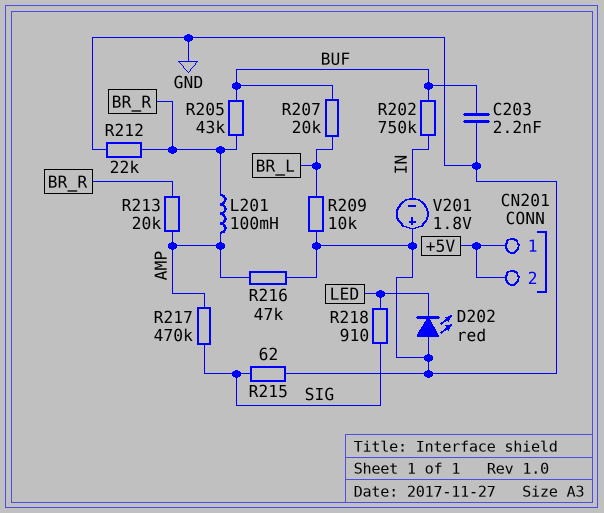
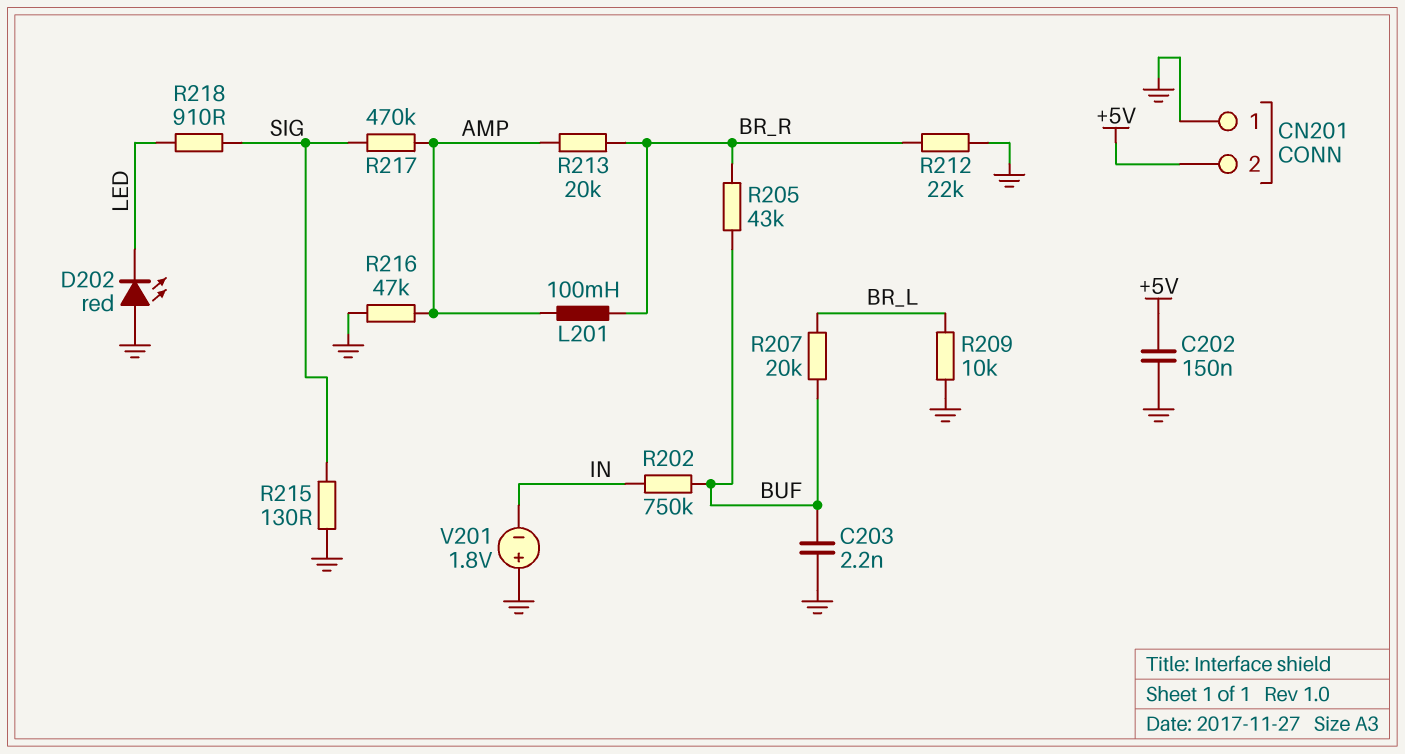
C202: none -> 150nF (+5V, GND)
CN201 pin 1: +5V -> GND
R215: 62 (GND, SIG) -> 130 (GND, SIG)

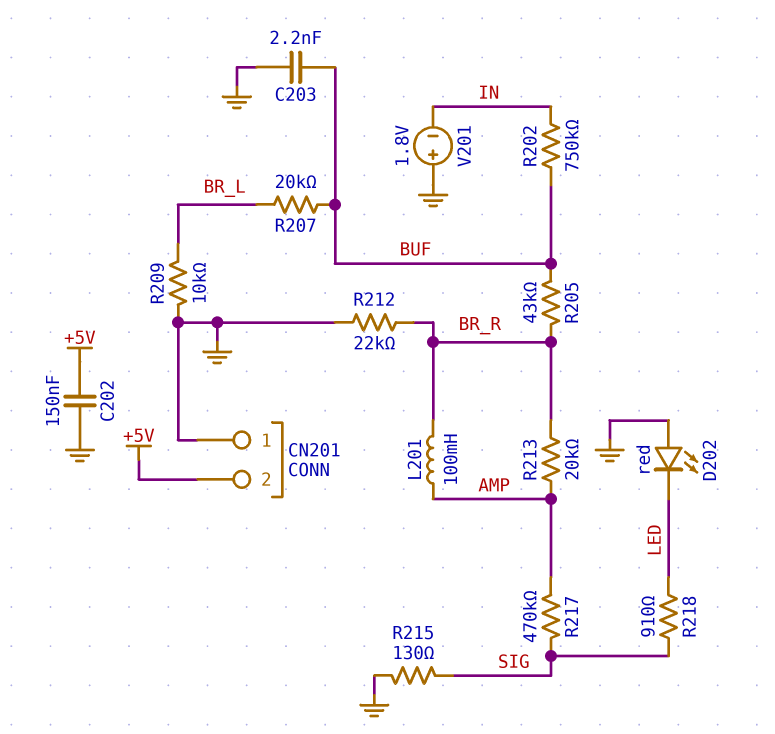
R216: 47k (AMP, GND) -> none

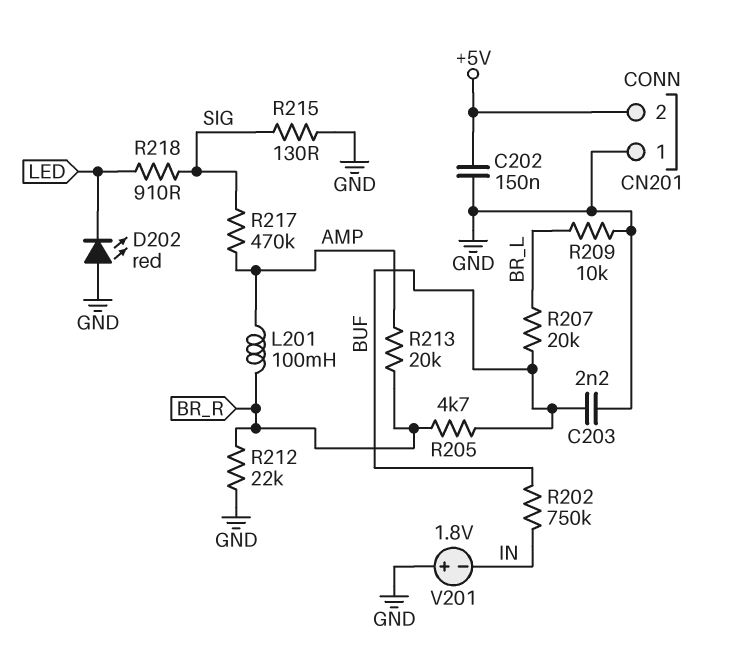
R205: 43k (BR_R, BUF) -> 4.7k (BR_R, BUF)

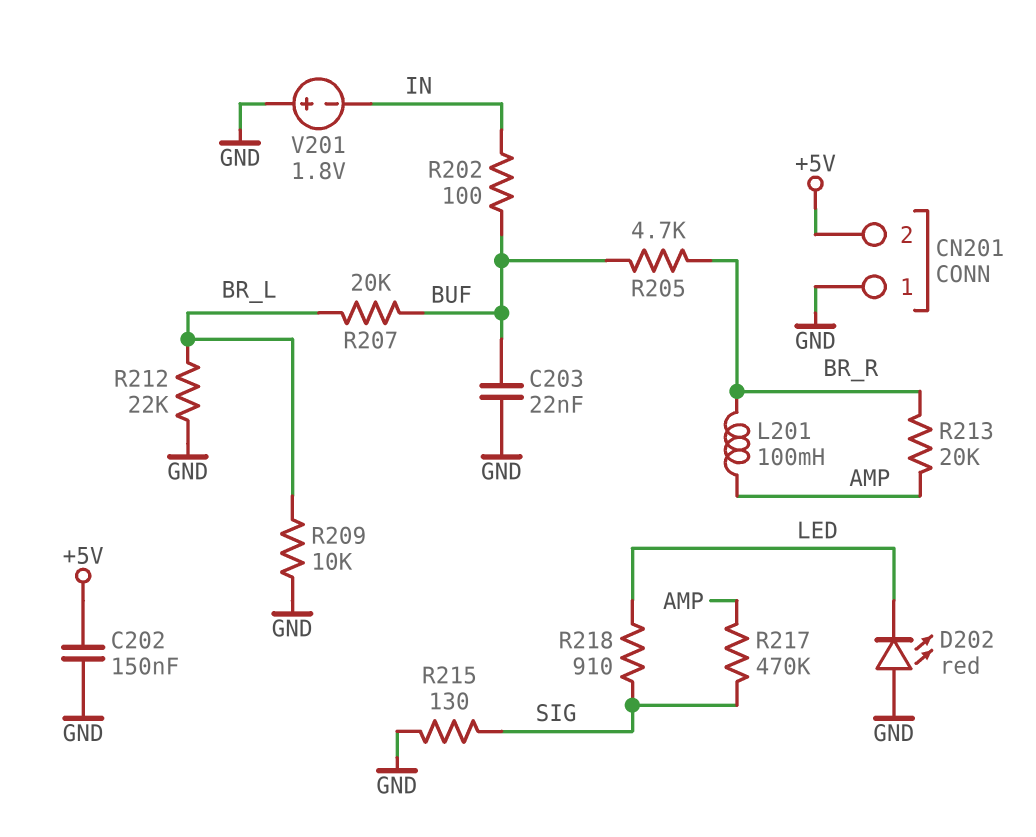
C203: 2.2nF (BUF, GND) -> 22nF (BUF, GND)
R202: 750k (BUF, IN) -> 100 (BUF, IN)
R212: 22k (BR_R, GND) -> 22k (BR_L, GND)

